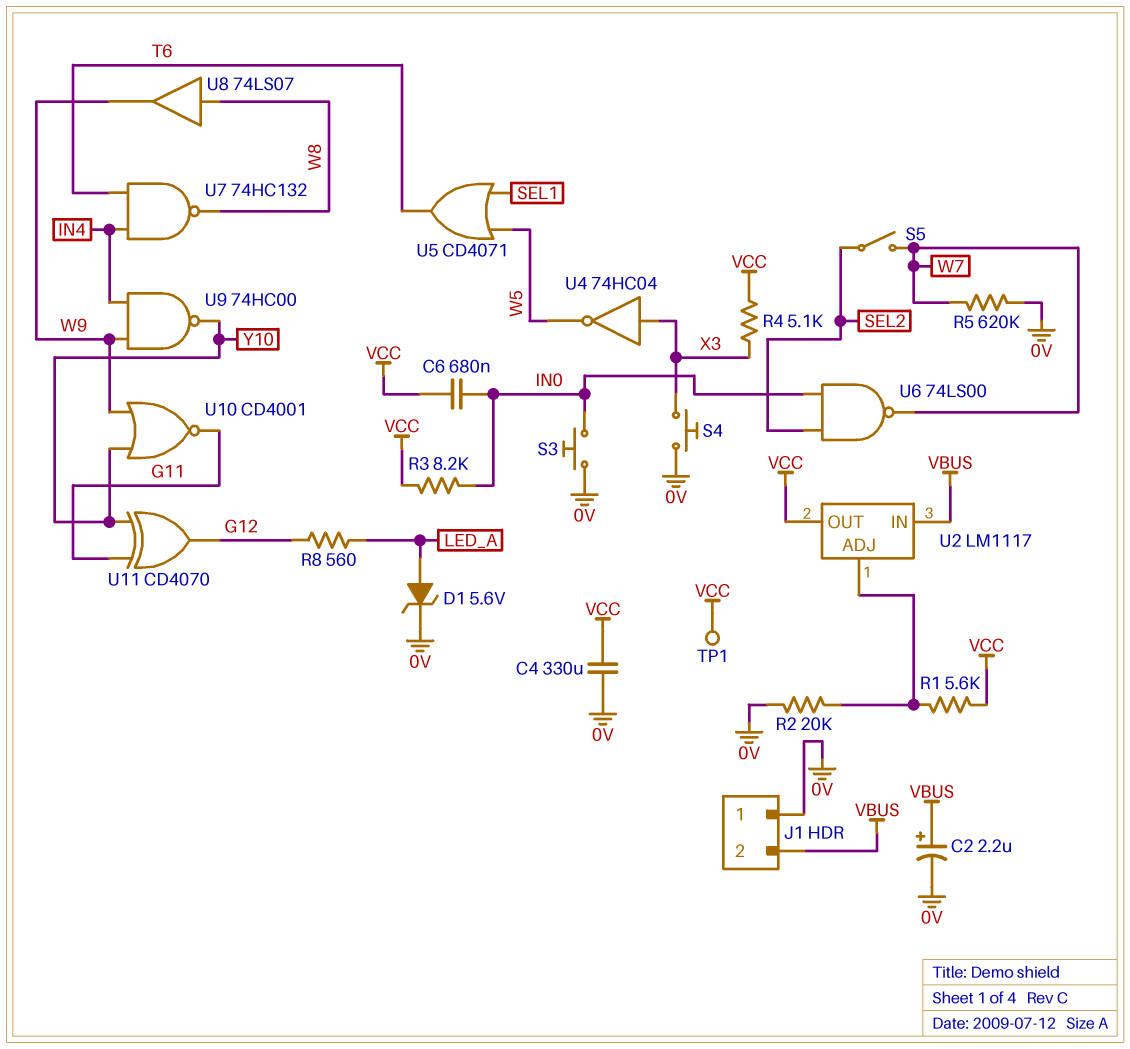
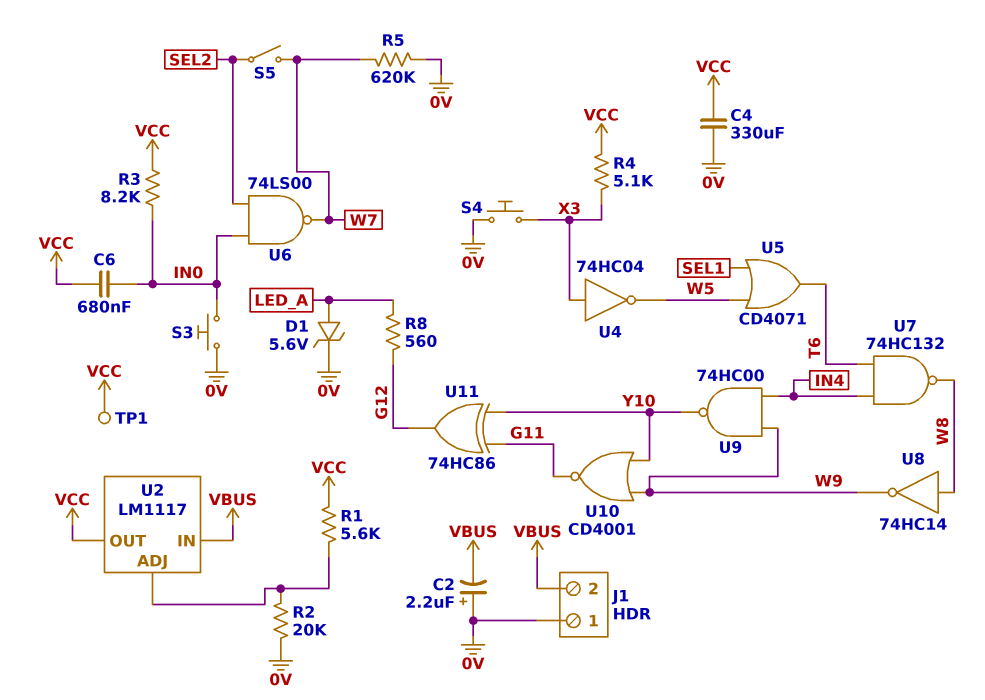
C2: 2.2uF (plus VBUS, minus 0V) -> 2.2uF (plus 0V, minus VBUS)
U8: buffer 74LS07 (in W8, out W9) -> NOT 74HC14 (in W8, out W9)
U11: XOR CD4070 (in G11, in Y10, out G12) -> XOR 74HC86 (in G11, in Y10, out G12)

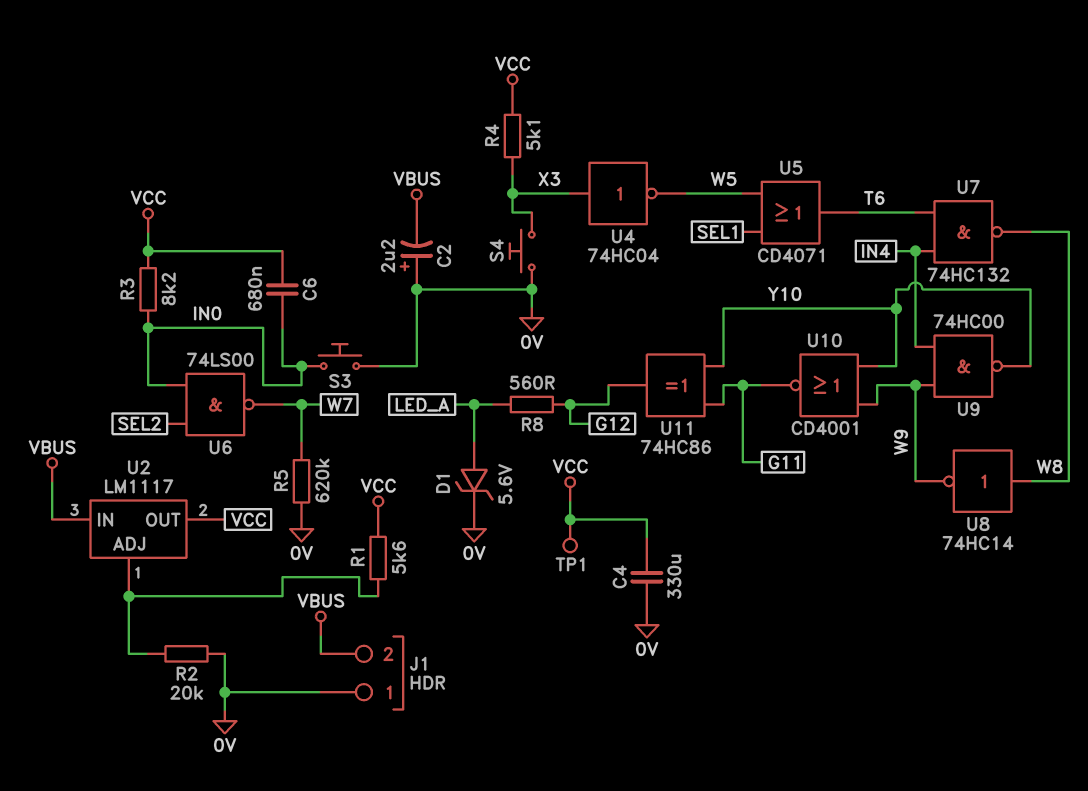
S5: switch (SEL2, W7) -> none

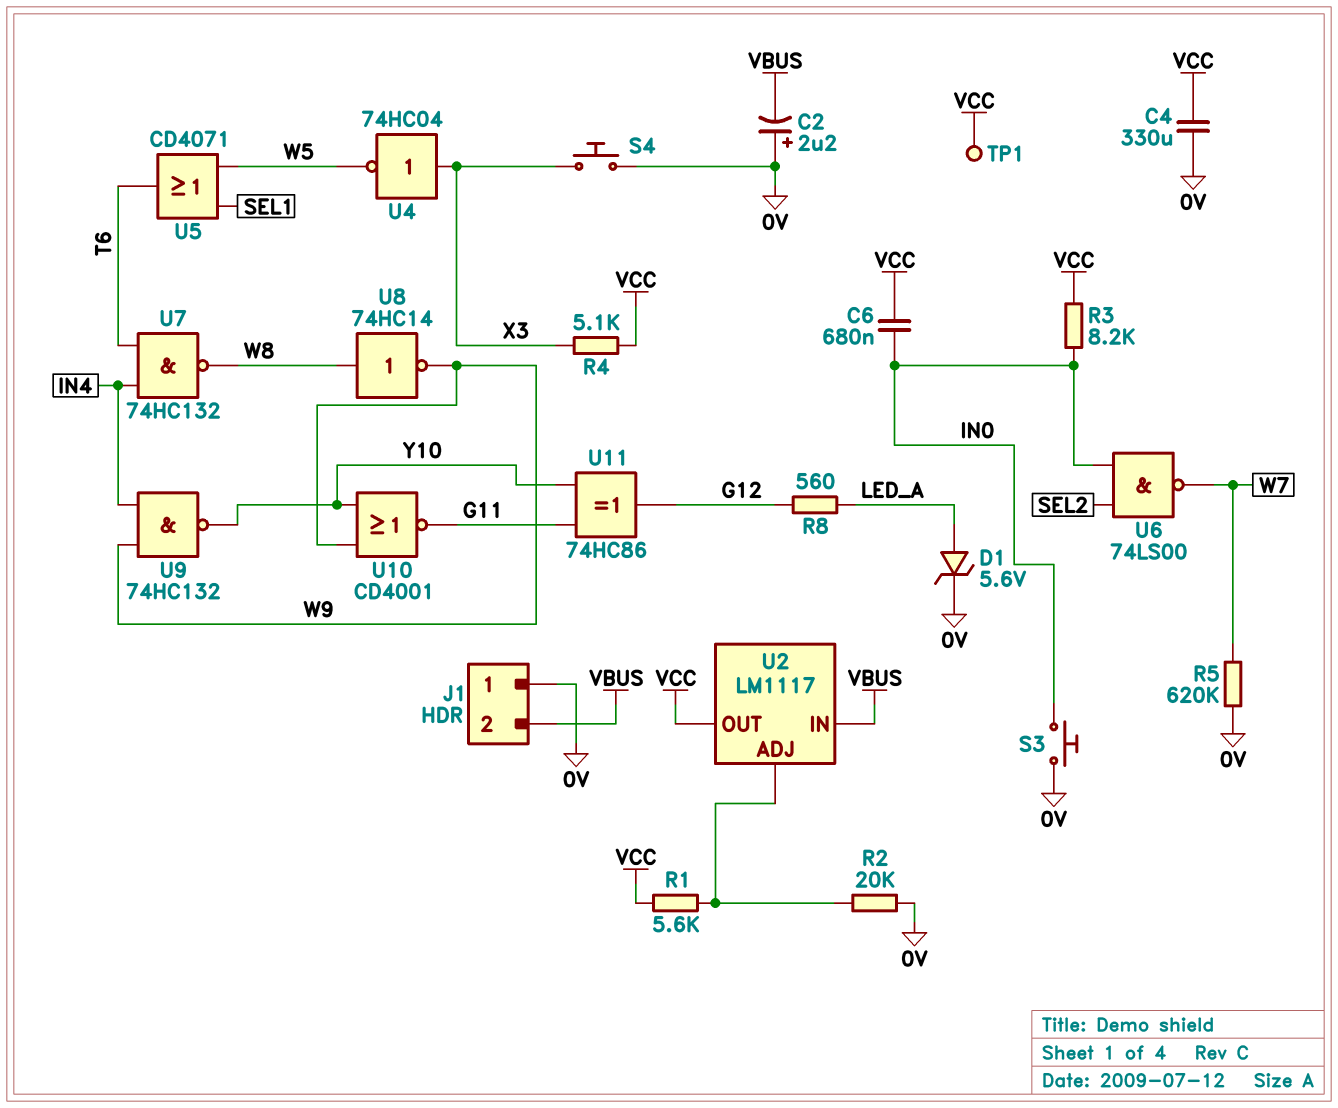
U9: NAND 74HC00 (in IN4, in W9, out Y10) -> NAND 74HC132 (in IN4, in W9, out Y10)

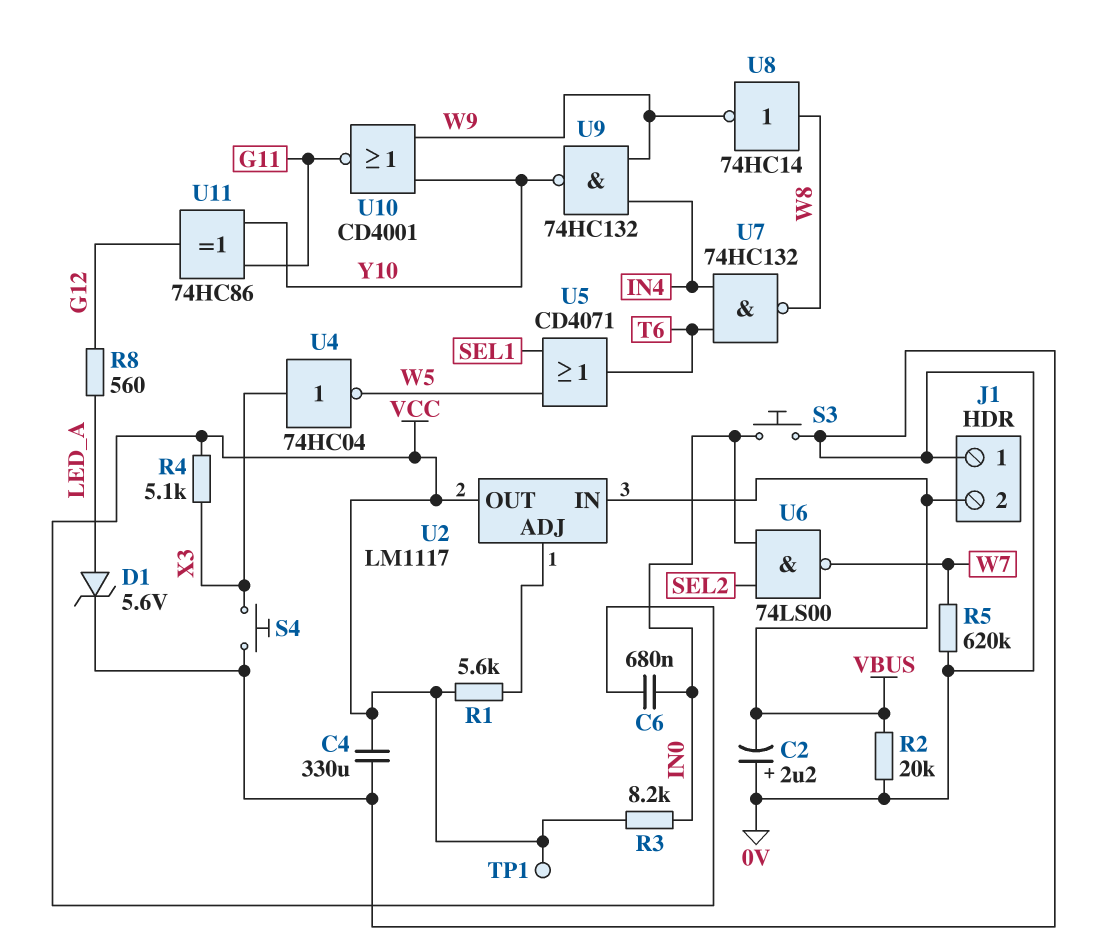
R2: 20k (0V, U2/ADJ) -> 20k (0V, VBUS)

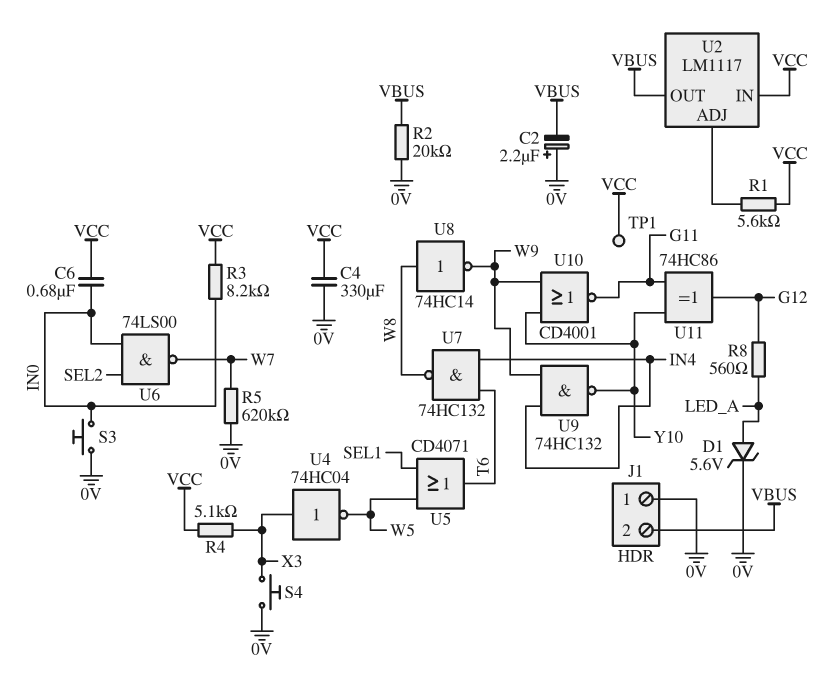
U2 pin IN: VBUS -> VCC
U2 pin OUT: VCC -> VBUS

